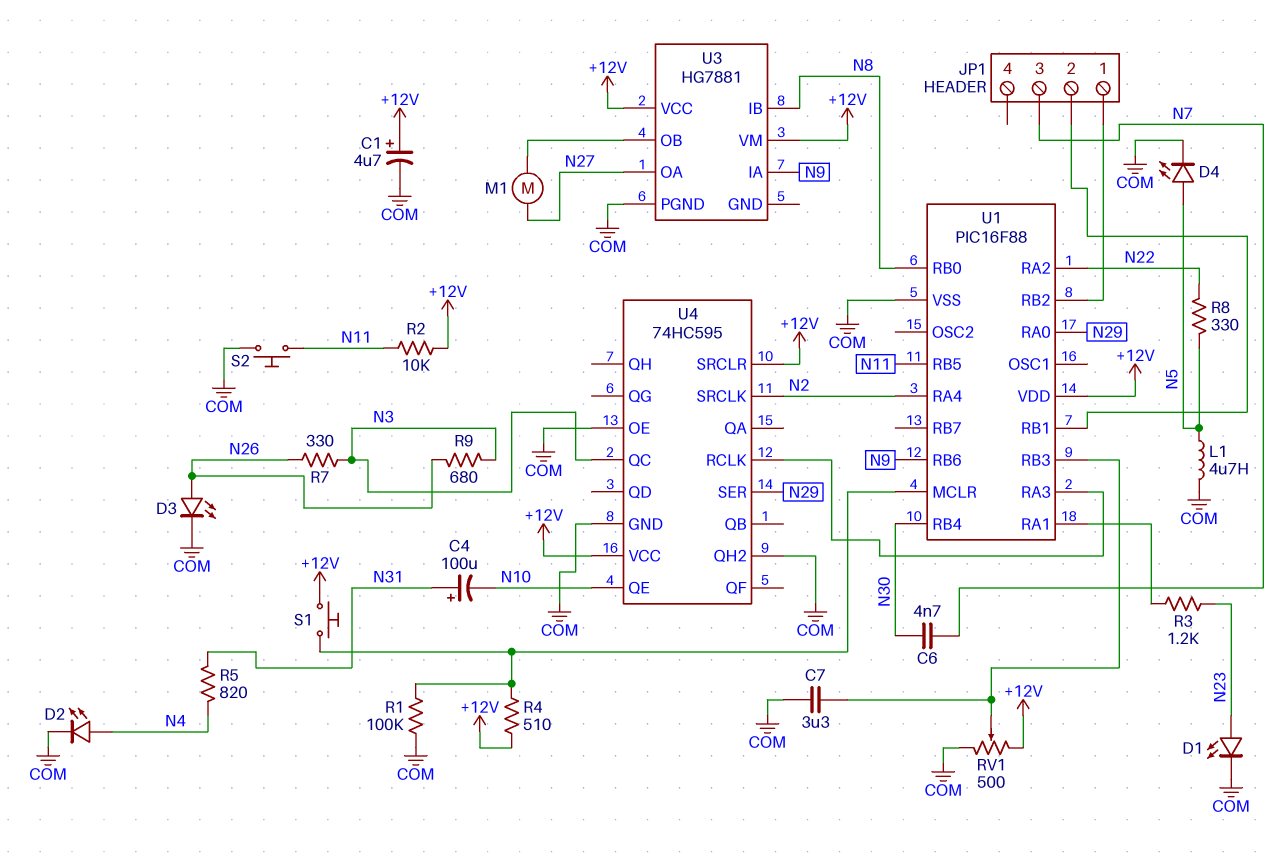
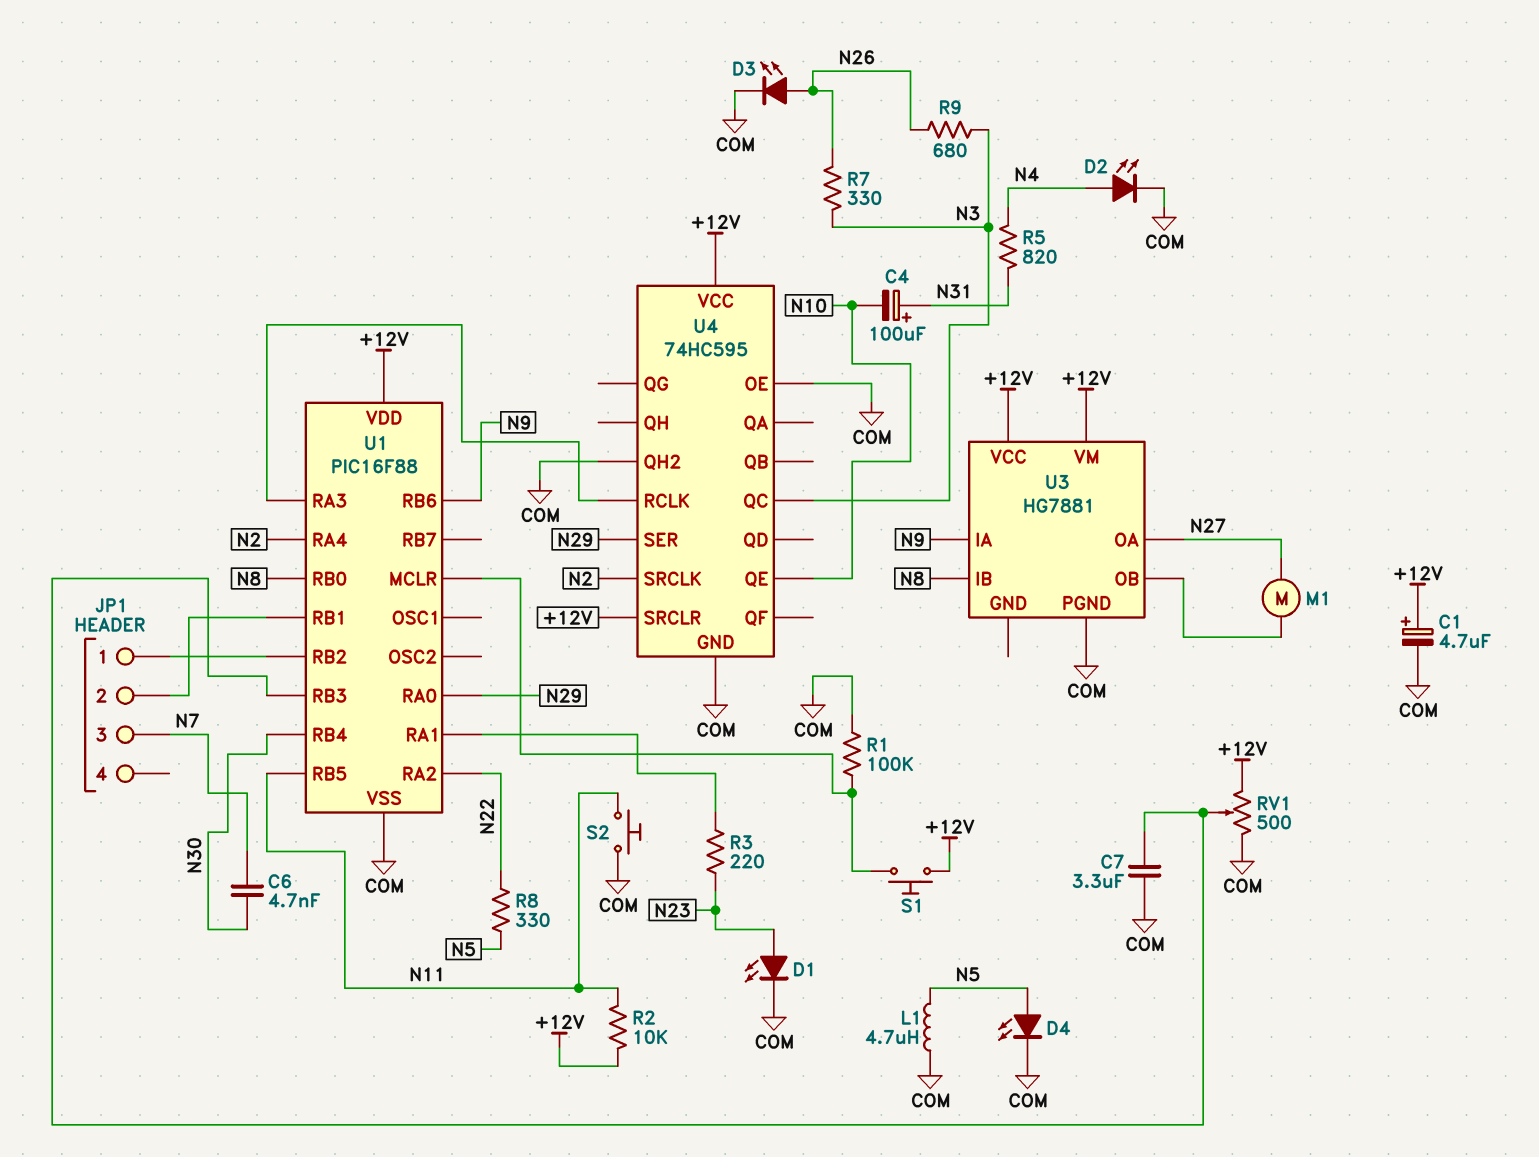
R3: 1.2k (N23, U1/RA1) -> 220 (N23, U1/RA1)
R4: 510 (+12V, U1/MCLR) -> none

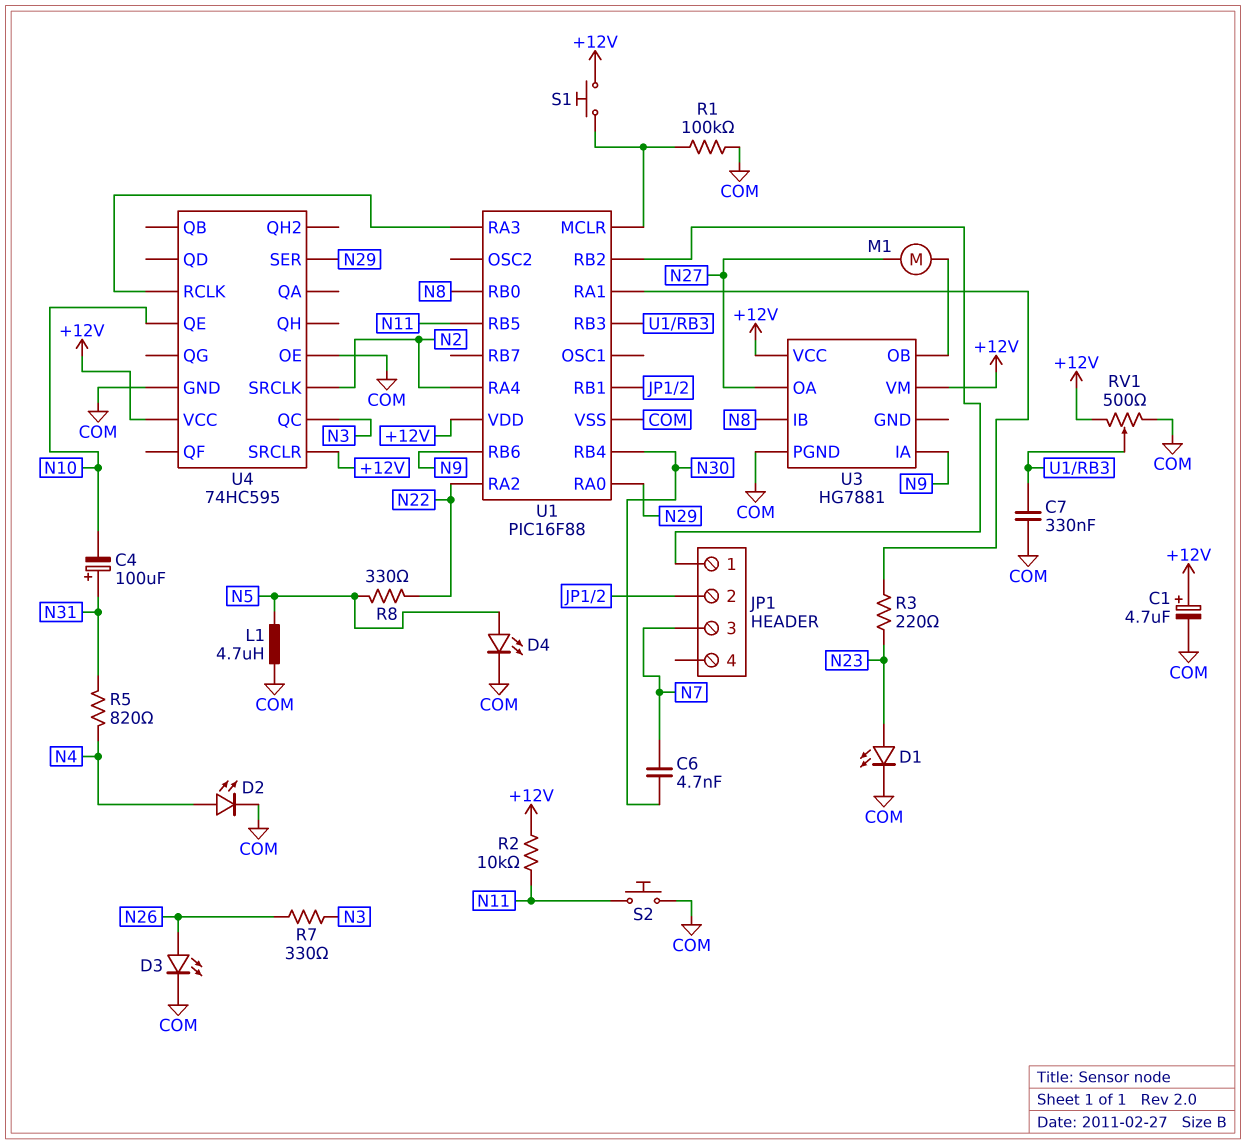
C7: 3.3uF (COM, U1/RB3) -> 330nF (COM, U1/RB3)
R9: 680 (N3, N26) -> none
U4 pin QH2: COM -> none

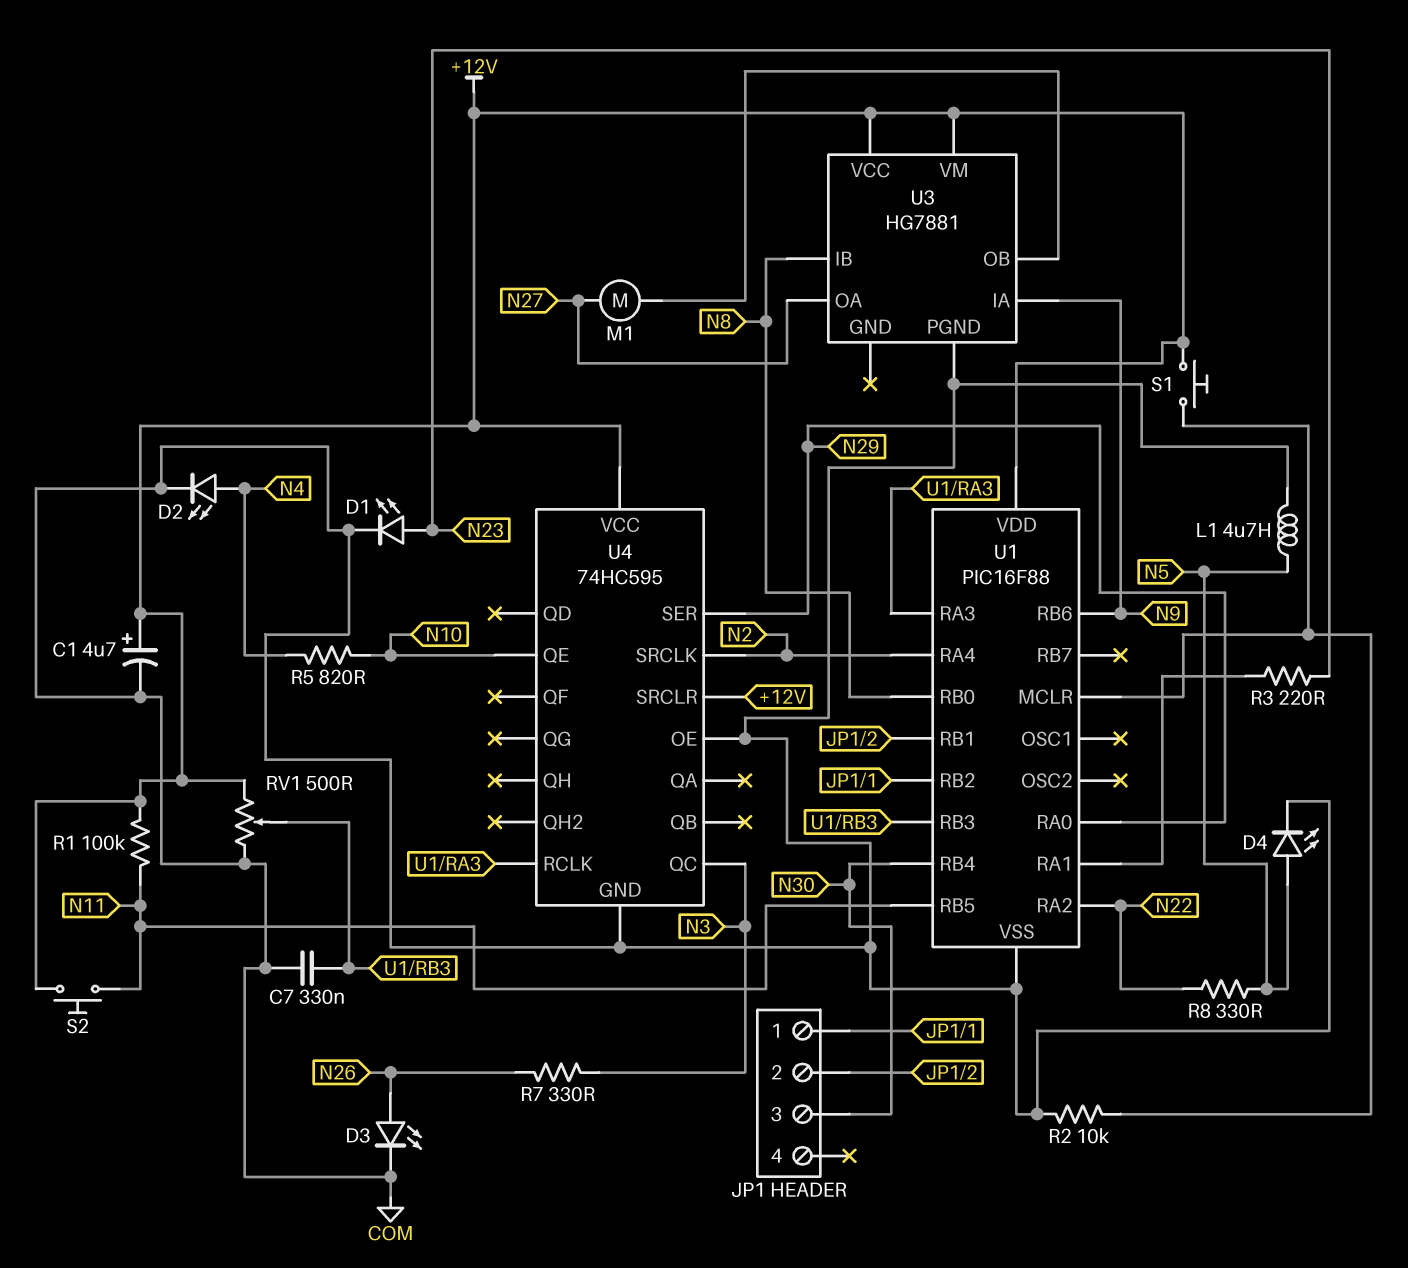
C4: 100uF (plus N31, minus N10) -> none
C6: 4.7nF (N7, N30) -> none
JP1 pin 3: N7 -> N30
R1: 100k (COM, U1/MCLR) -> 100k (+12V, N11)
R2: 10k (+12V, N11) -> 10k (COM, U1/MCLR)
R5: 820 (N4, N31) -> 820 (N4, N10)
S2: button (COM, N11) -> button (+12V, N11)

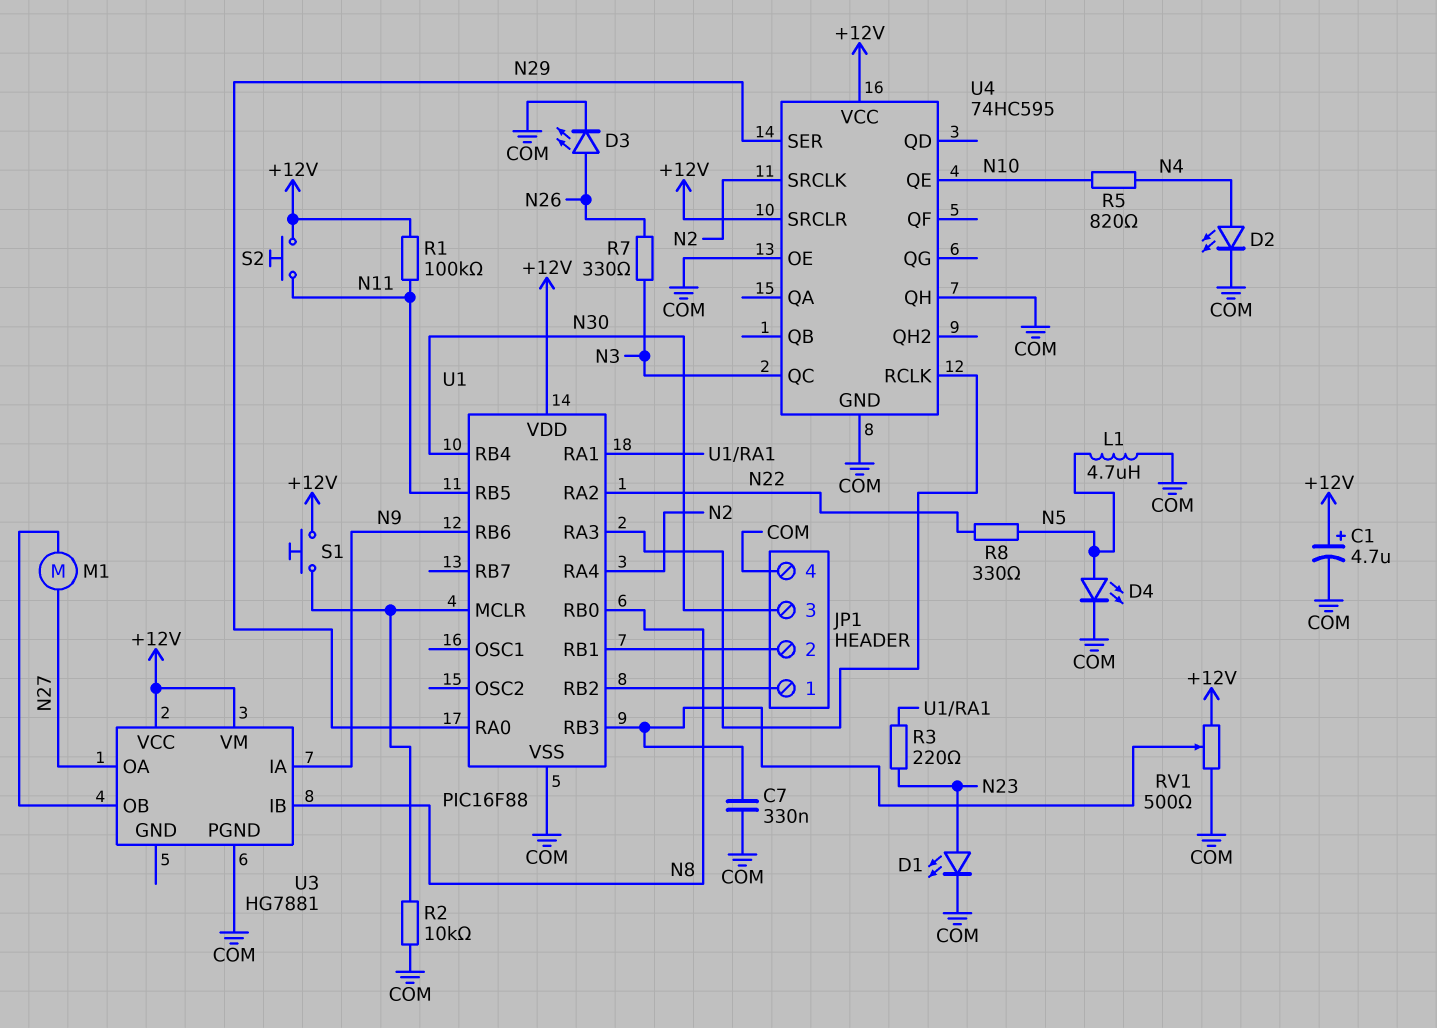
JP1 pin 4: none -> COM
U4 pin QH: none -> COM

